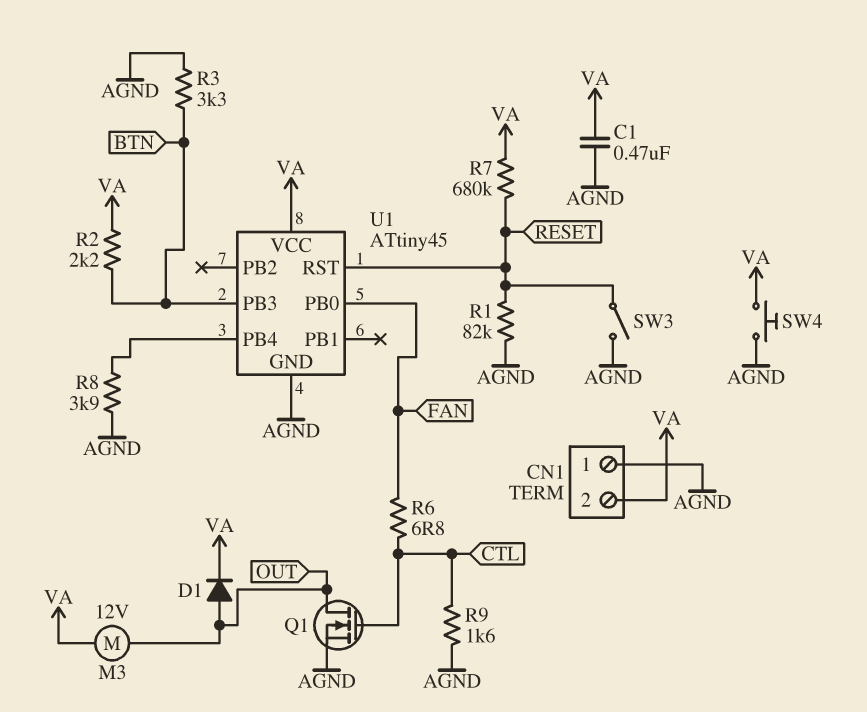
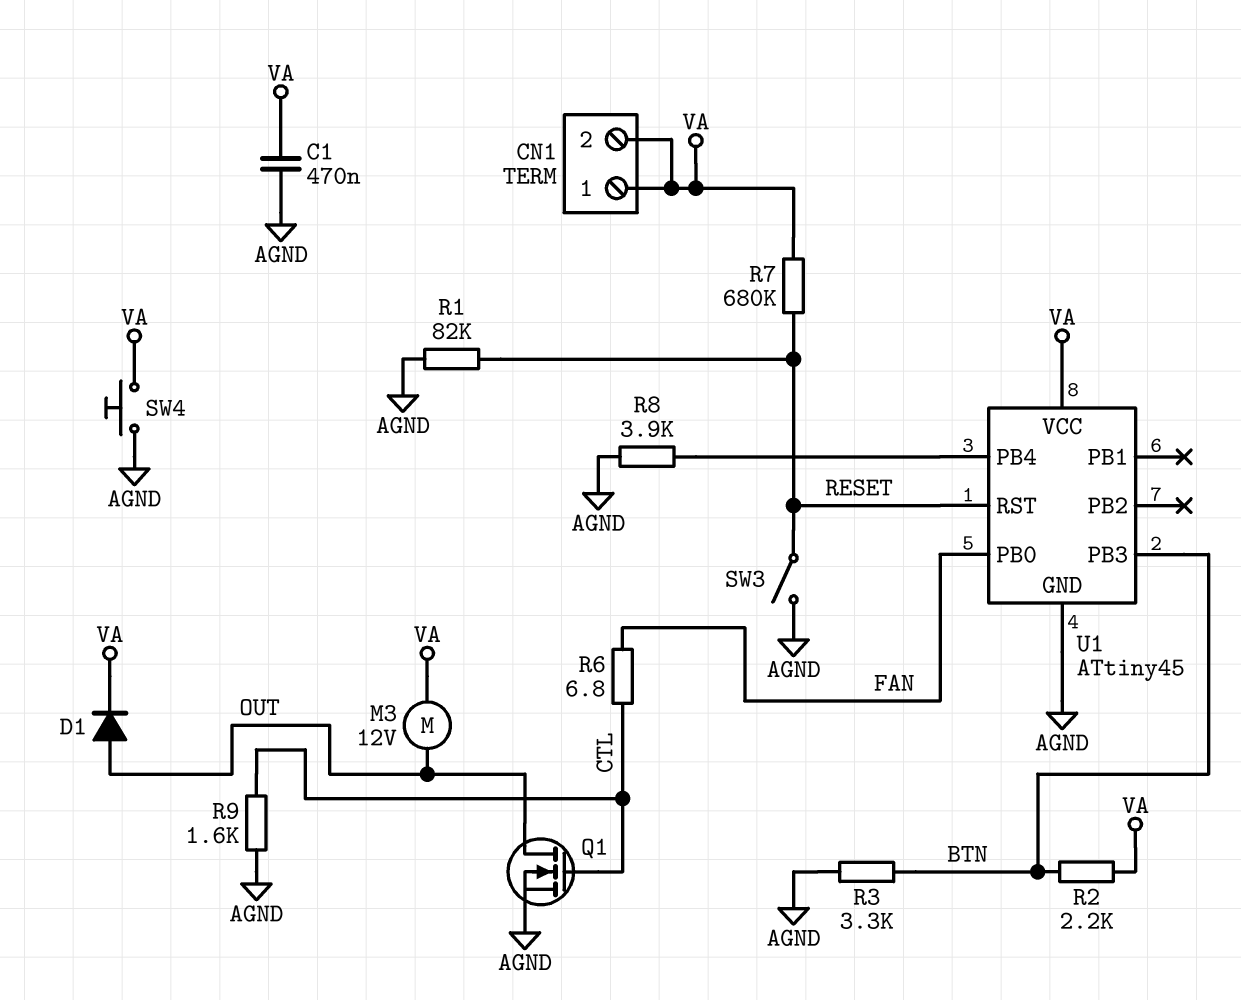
CN1 pin 1: AGND -> VA

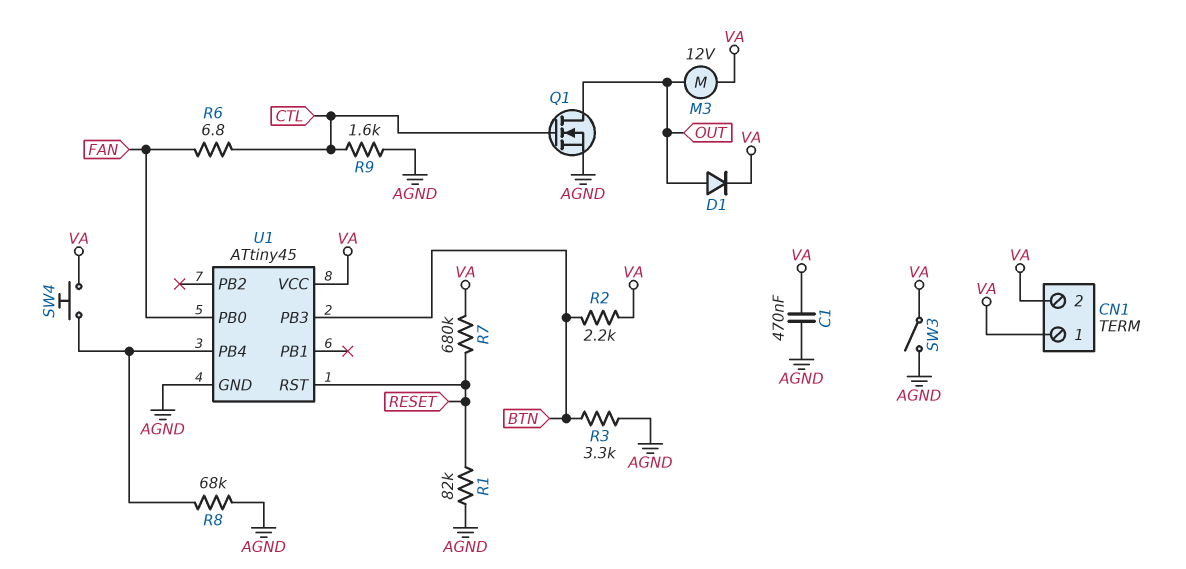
R8: 3.9k (AGND, U1/PB4) -> 68k (AGND, U1/PB4)
SW3: switch (AGND, RESET) -> switch (AGND, VA)
SW4: button (AGND, VA) -> button (U1/PB4, VA)

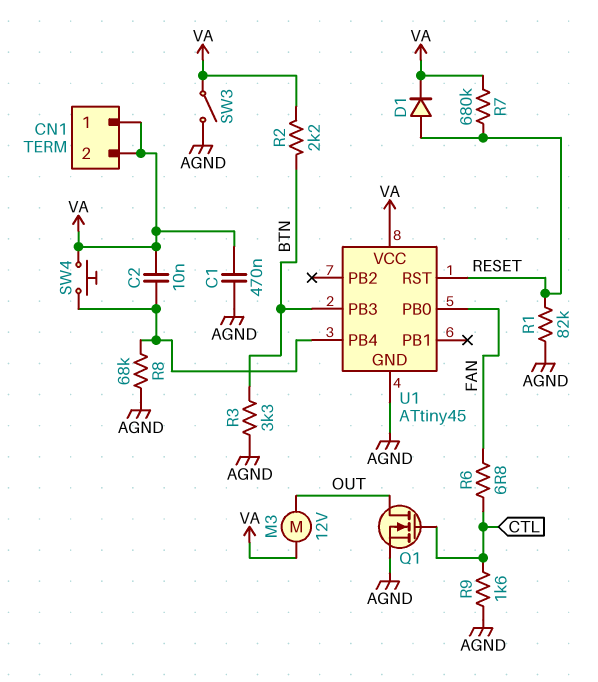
C2: none -> 10nF (U1/PB4, VA)
D1: diode (A OUT, K VA) -> diode (A RESET, K VA)

